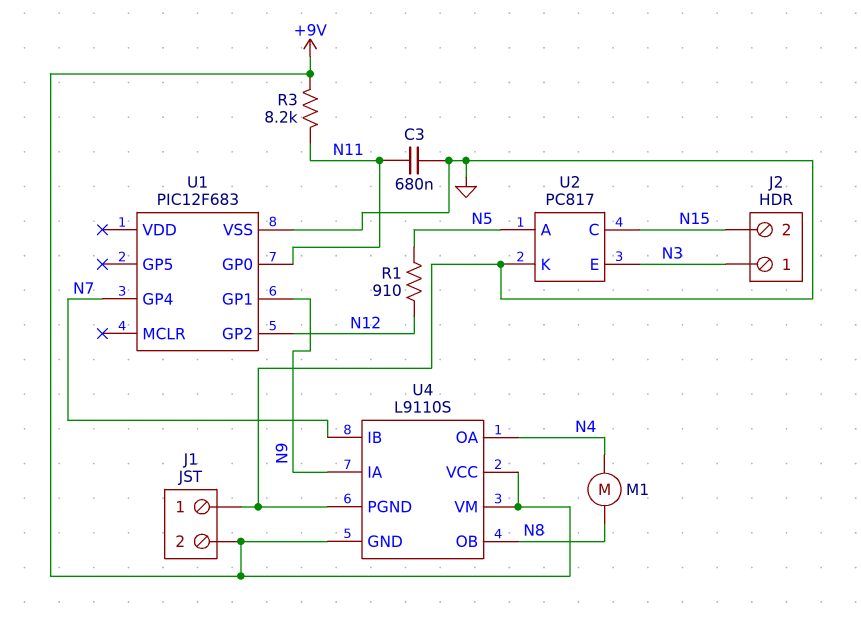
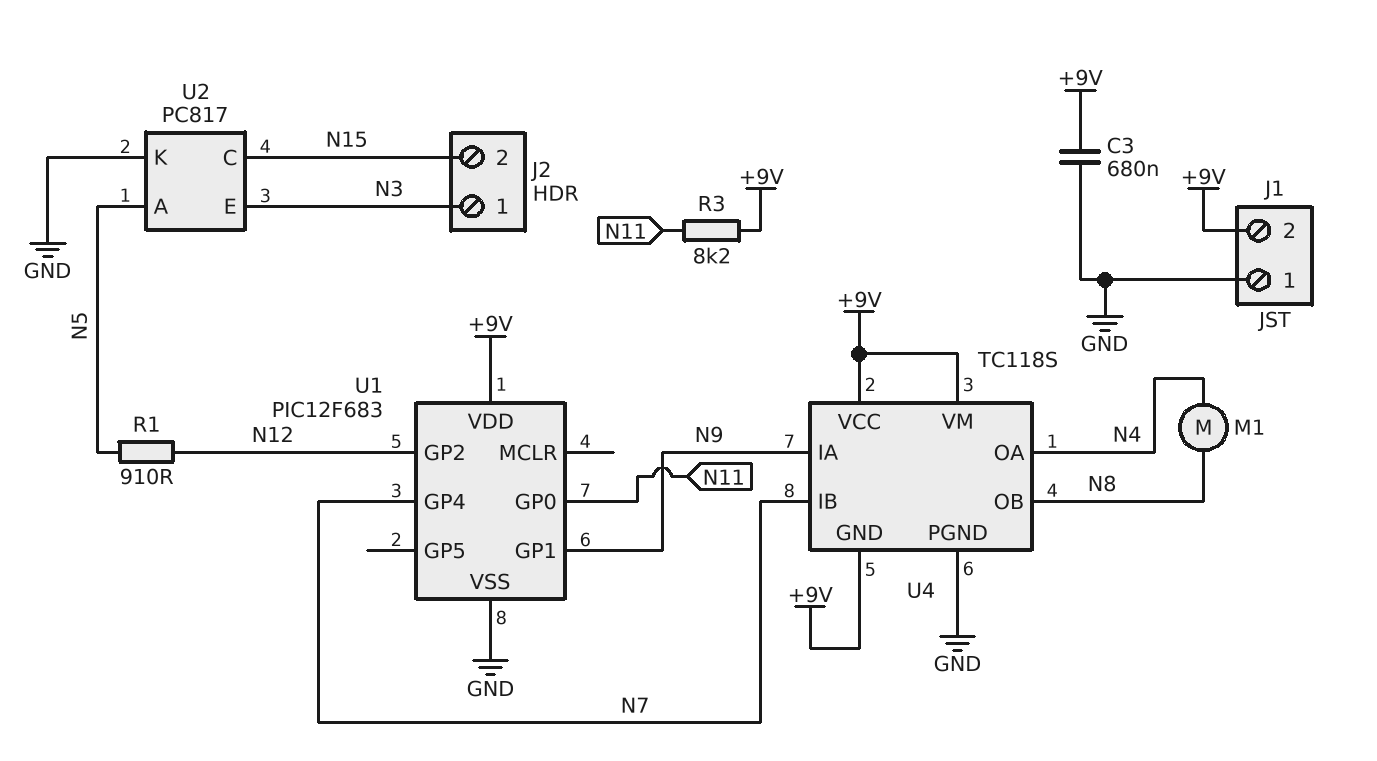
C3: 680nF (GND, N11) -> 680nF (+9V, GND)
U1 pin VDD: none -> +9V
U4: L9110S -> TC118S

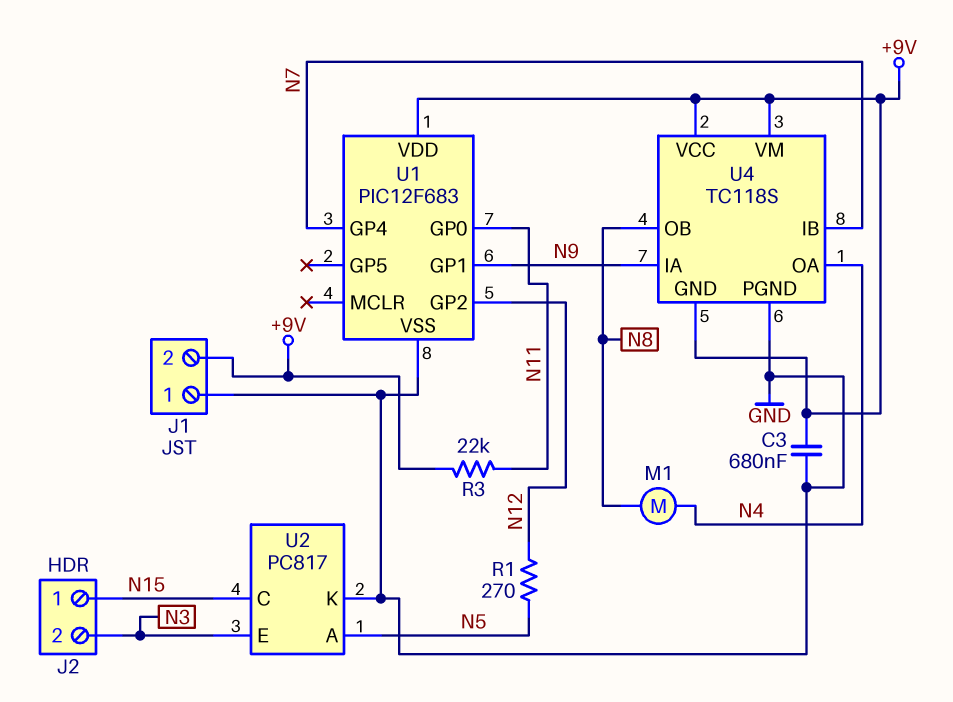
J2 pin 1: N3 -> N15
J2 pin 2: N15 -> N3
R1: 910 (N5, N12) -> 270 (N5, N12)
R3: 8.2k (+9V, N11) -> 22k (+9V, N11)

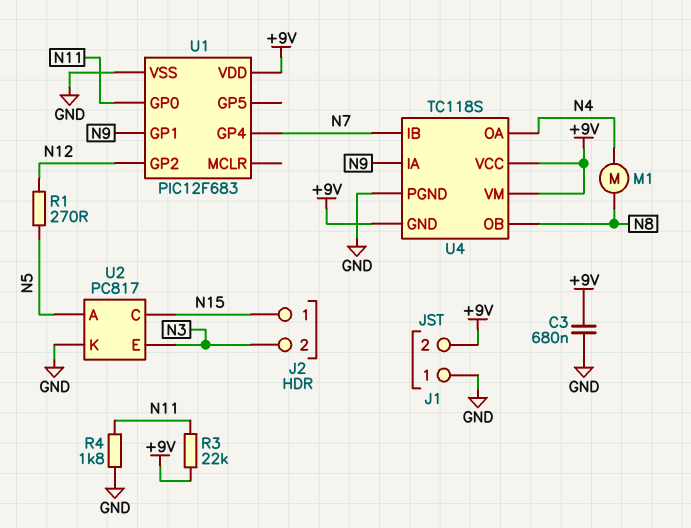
R4: none -> 1.8k (GND, N11)

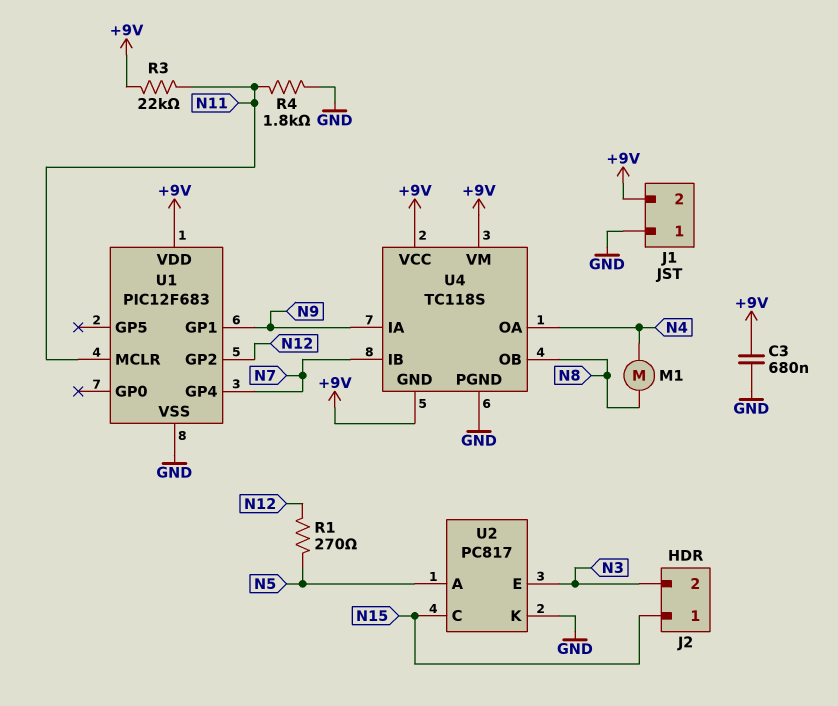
U1 pin GP0: N11 -> none
U1 pin MCLR: none -> N11

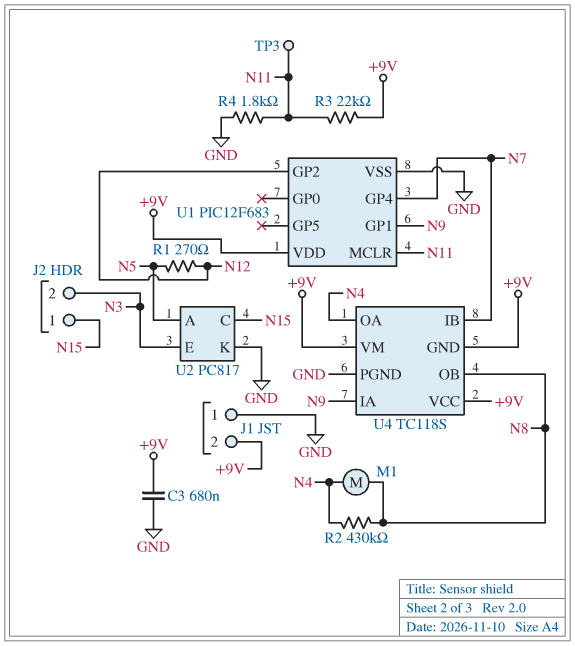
R2: none -> 430k (N4, N8)
TP3: none -> test point (N11)

